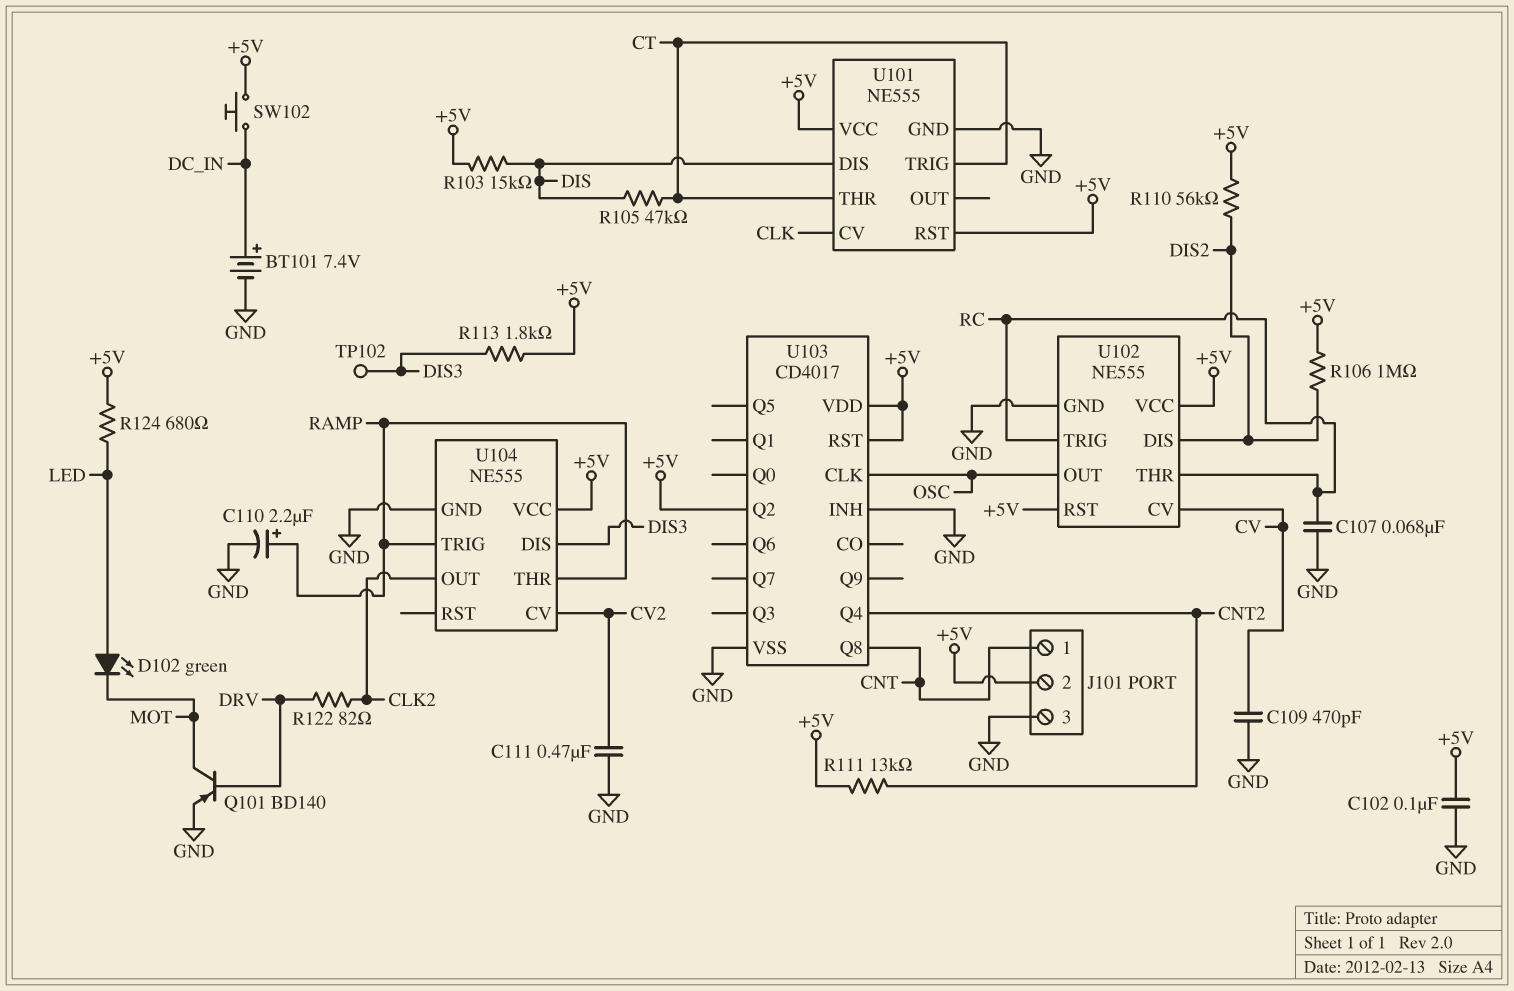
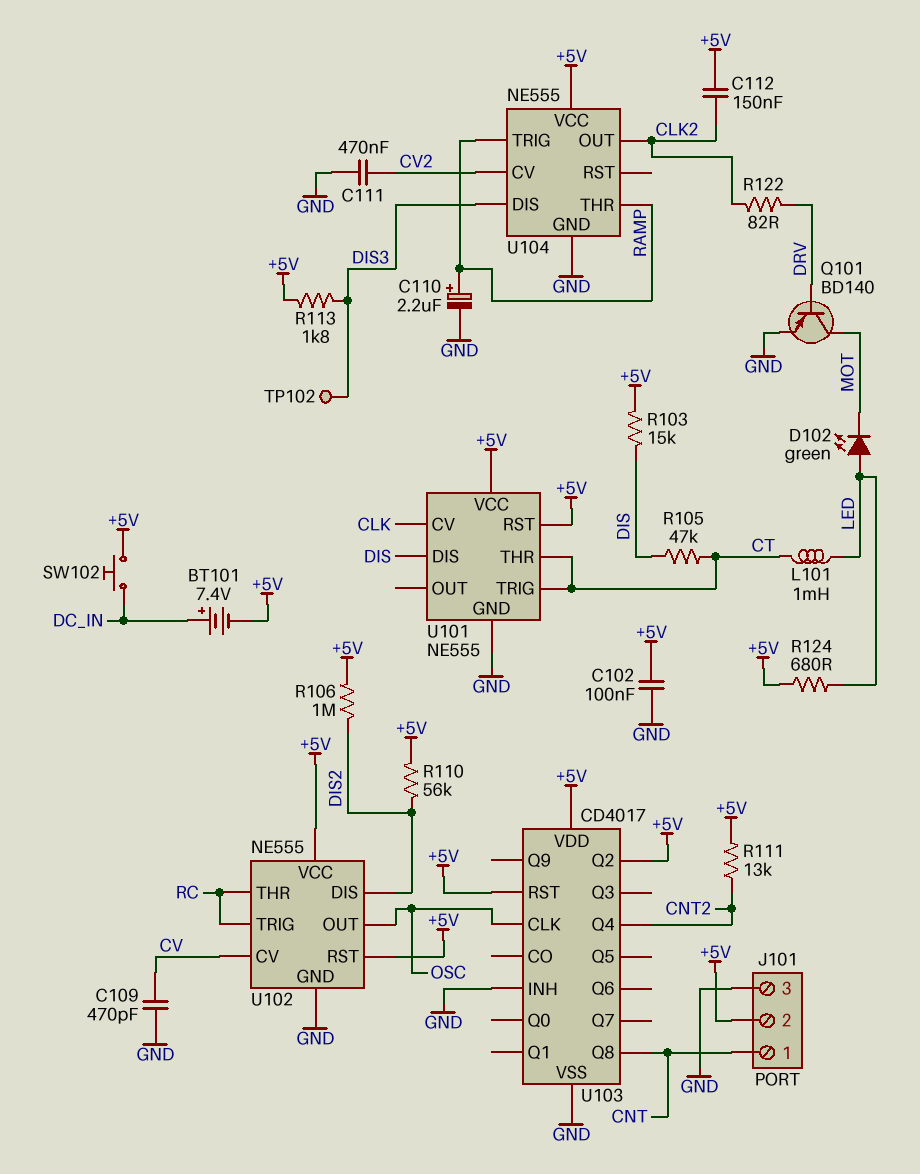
BT101: 7.4V (plus DC_IN, minus GND) -> 7.4V (plus DC_IN, minus +5V)
C107: 68nF (GND, RC) -> none
C112: none -> 150nF (+5V, CLK2)
L101: none -> 1mH (CT, LED)

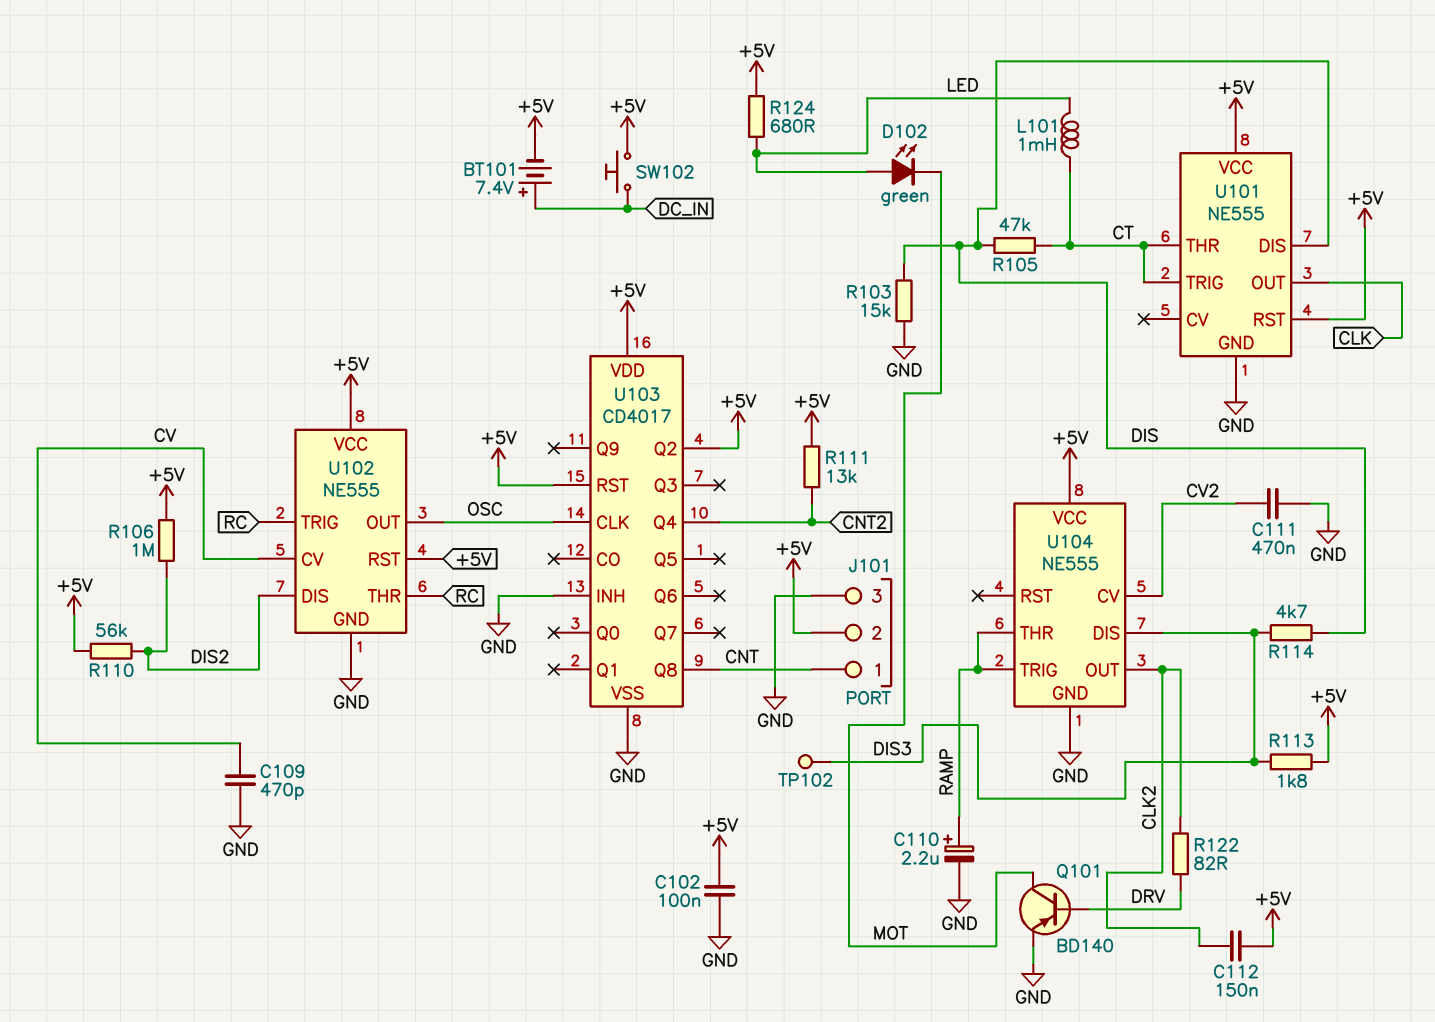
R103: 15k (+5V, DIS) -> 15k (DIS, GND)
R114: none -> 4.7k (DIS, DIS3)
U101 pin CV: CLK -> none
U101 pin OUT: none -> CLK

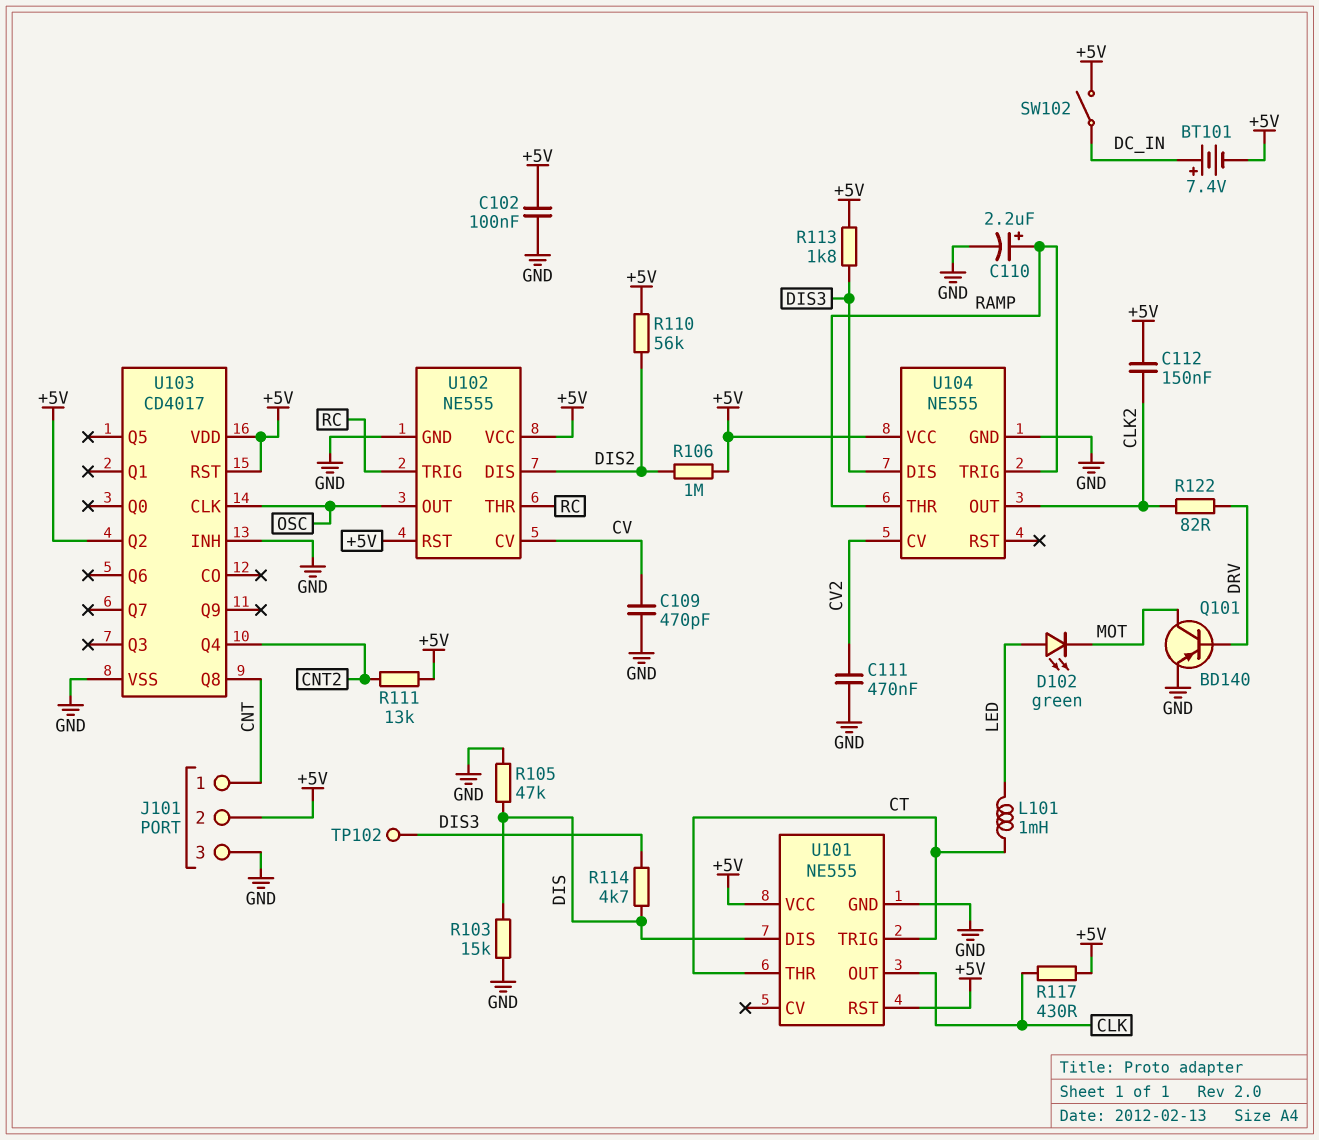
R105: 47k (CT, DIS) -> 47k (DIS, GND)
R117: none -> 430 (+5V, CLK)
R124: 680 (+5V, LED) -> none
SW102: button (+5V, DC_IN) -> switch (+5V, DC_IN)

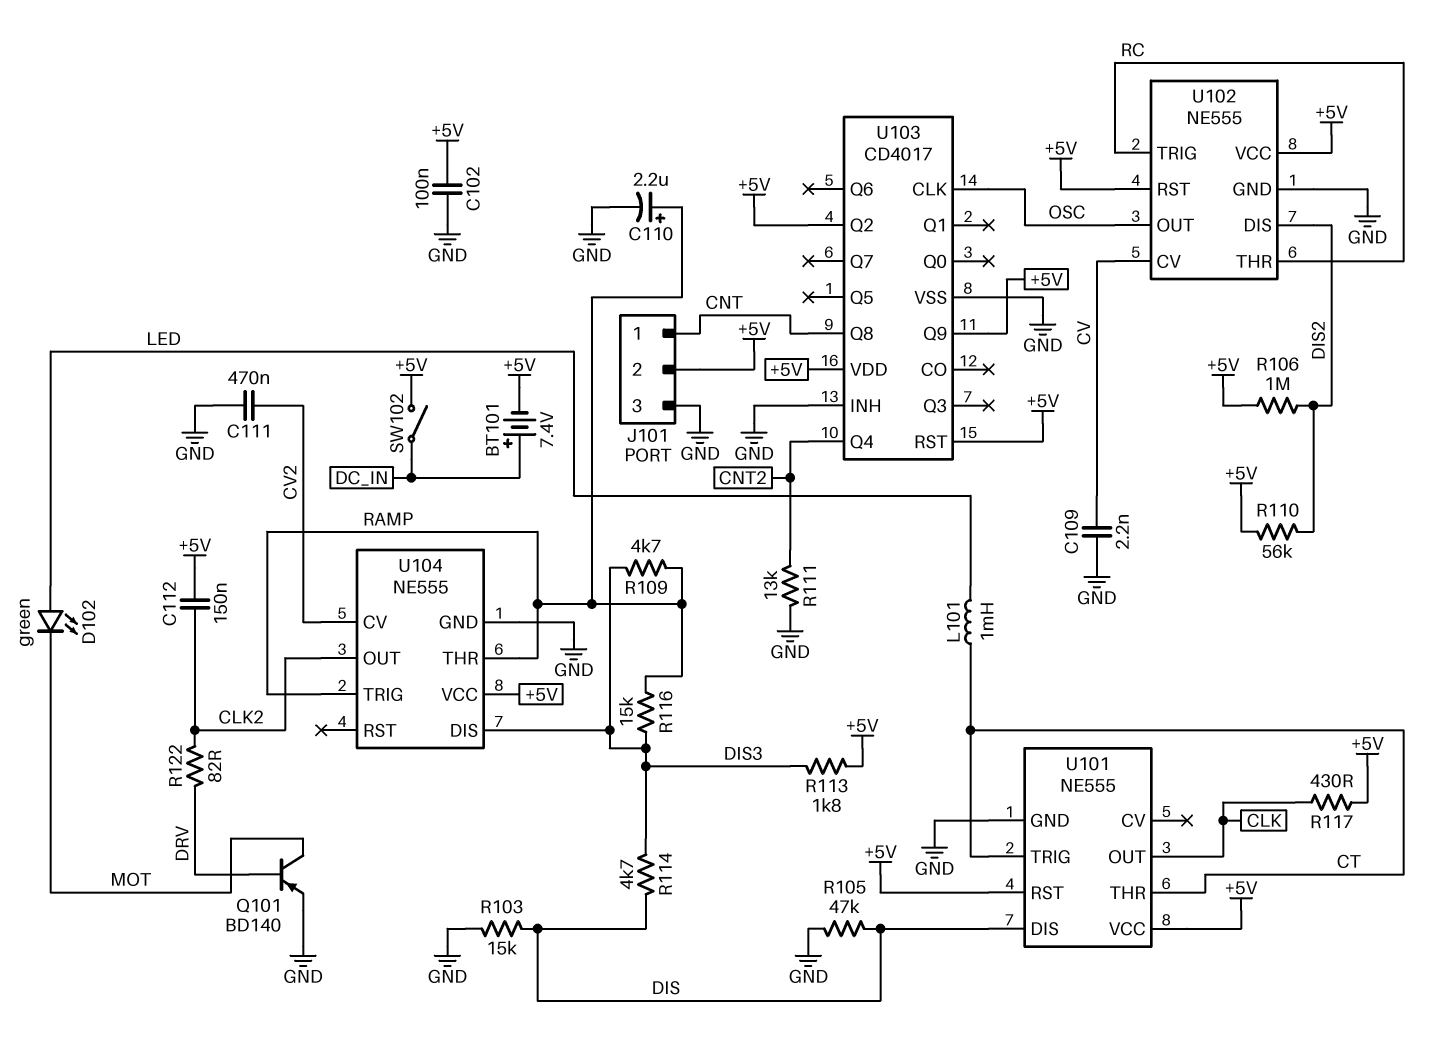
C109: 470pF (CV, GND) -> 2.2nF (CV, GND)
R109: none -> 4.7k (DIS3, RAMP)
R111: 13k (+5V, CNT2) -> 13k (CNT2, GND)
R116: none -> 15k (DIS3, RAMP)
TP102: test point (DIS3) -> none
U103 pin Q9: none -> +5V

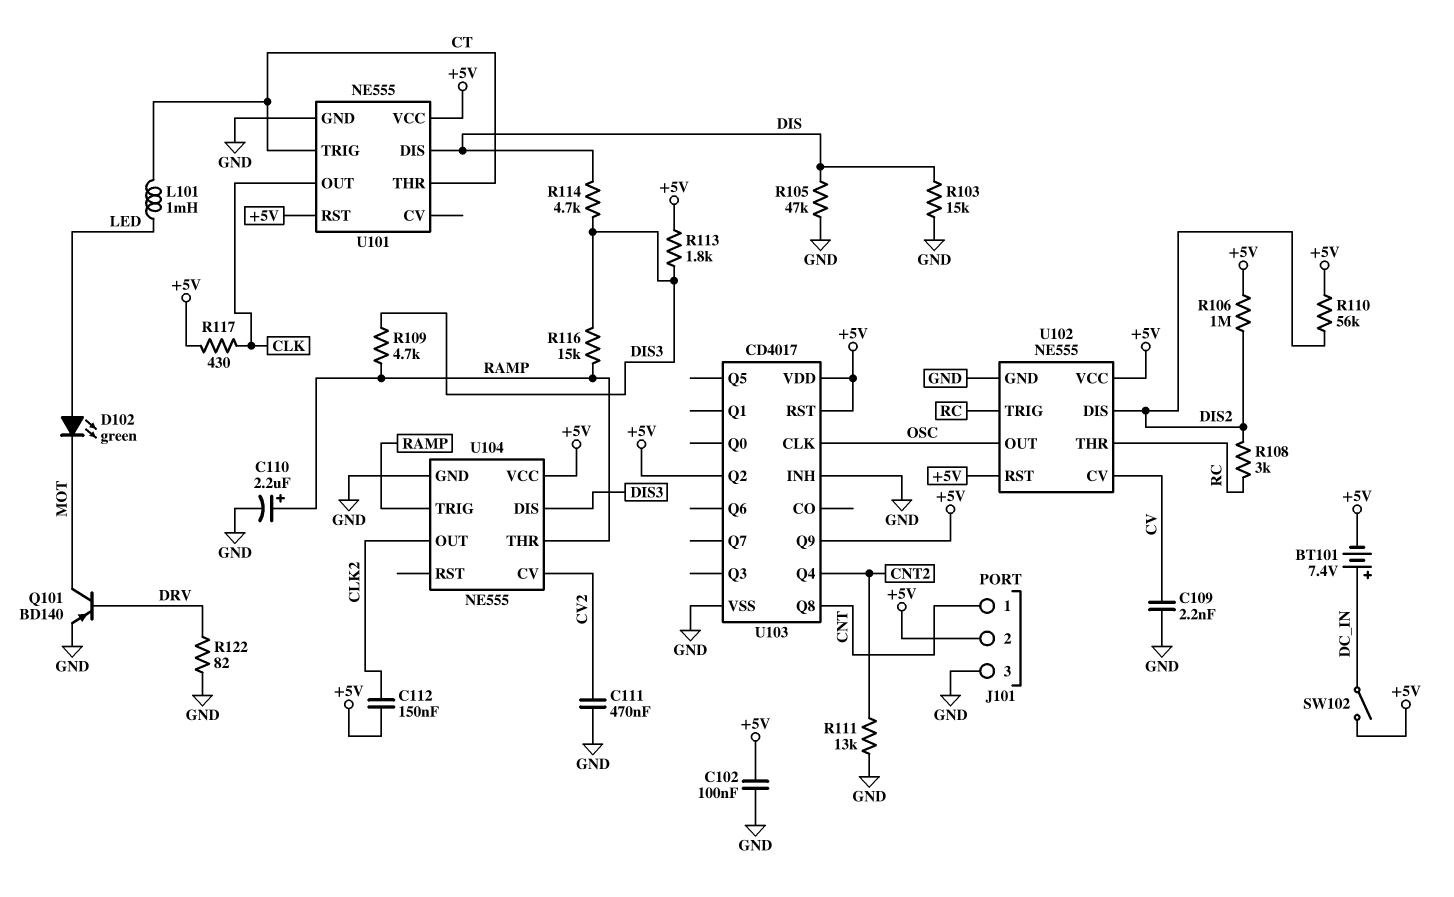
R108: none -> 3k (DIS2, RC)
R122: 82 (CLK2, DRV) -> 82 (DRV, GND)

